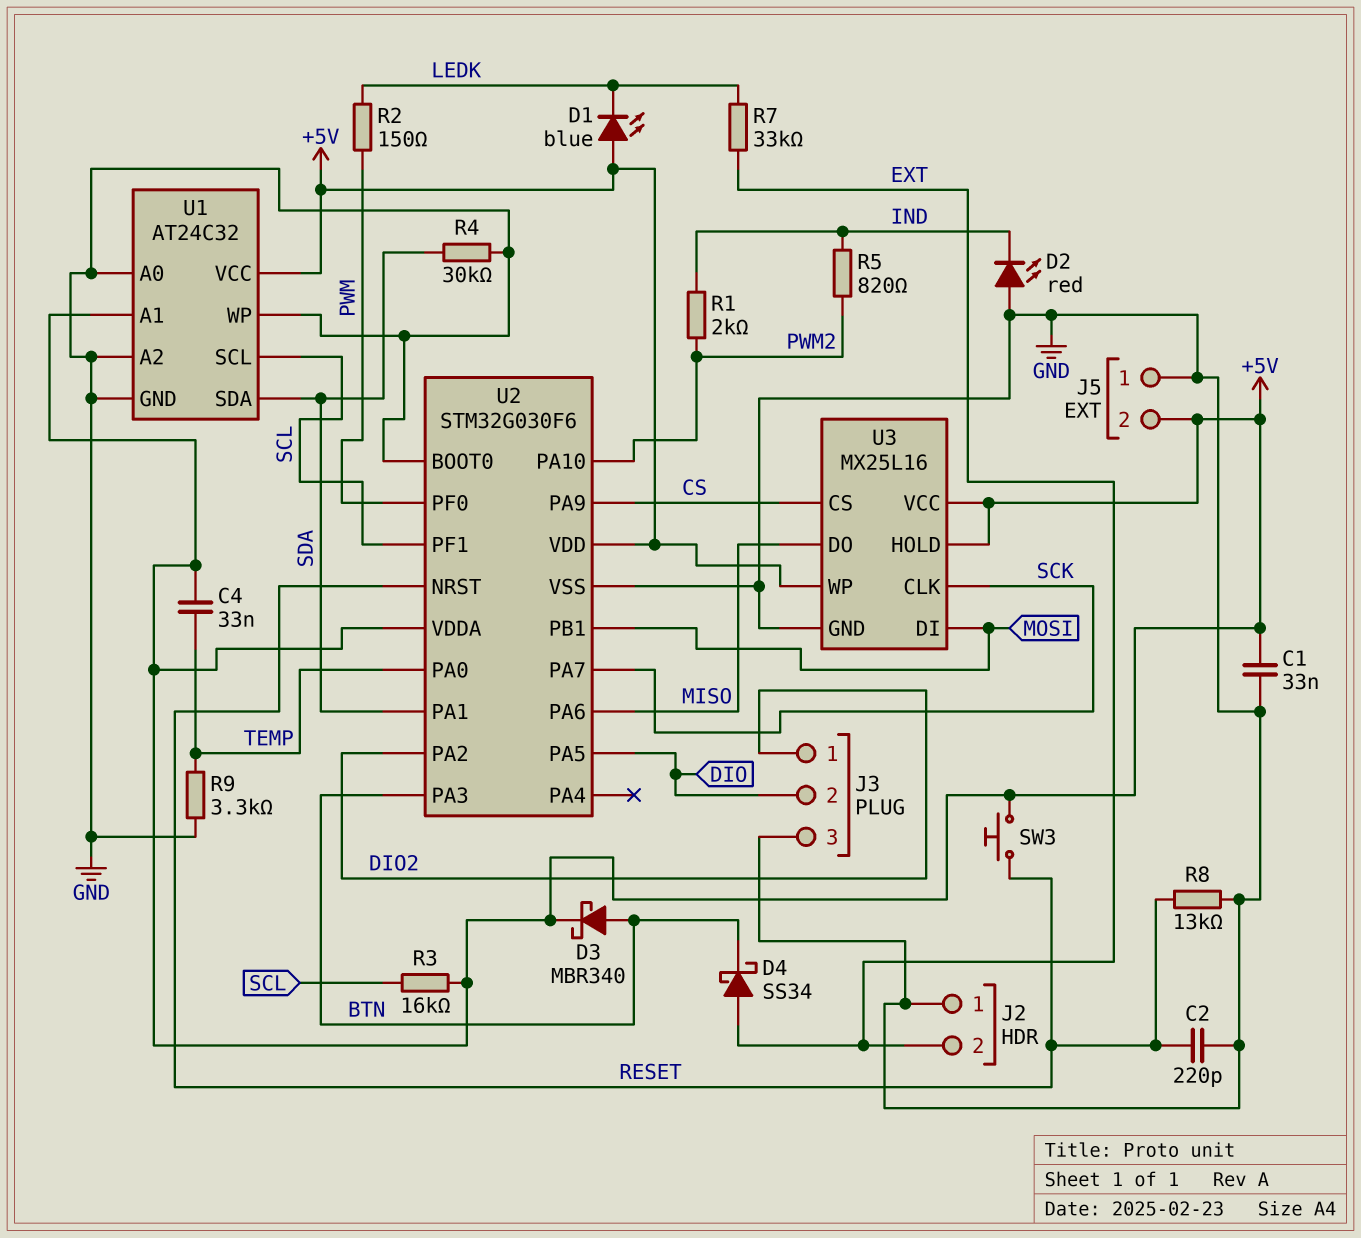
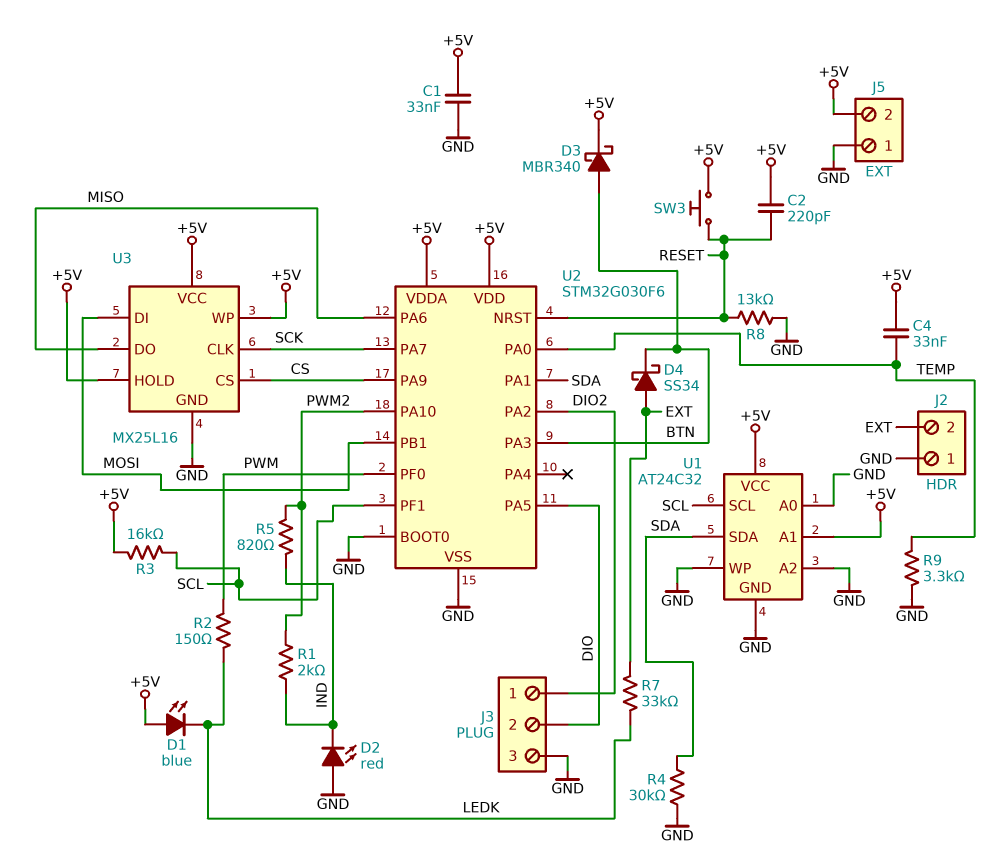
C2: 220pF (GND, RESET) -> 220pF (+5V, RESET)

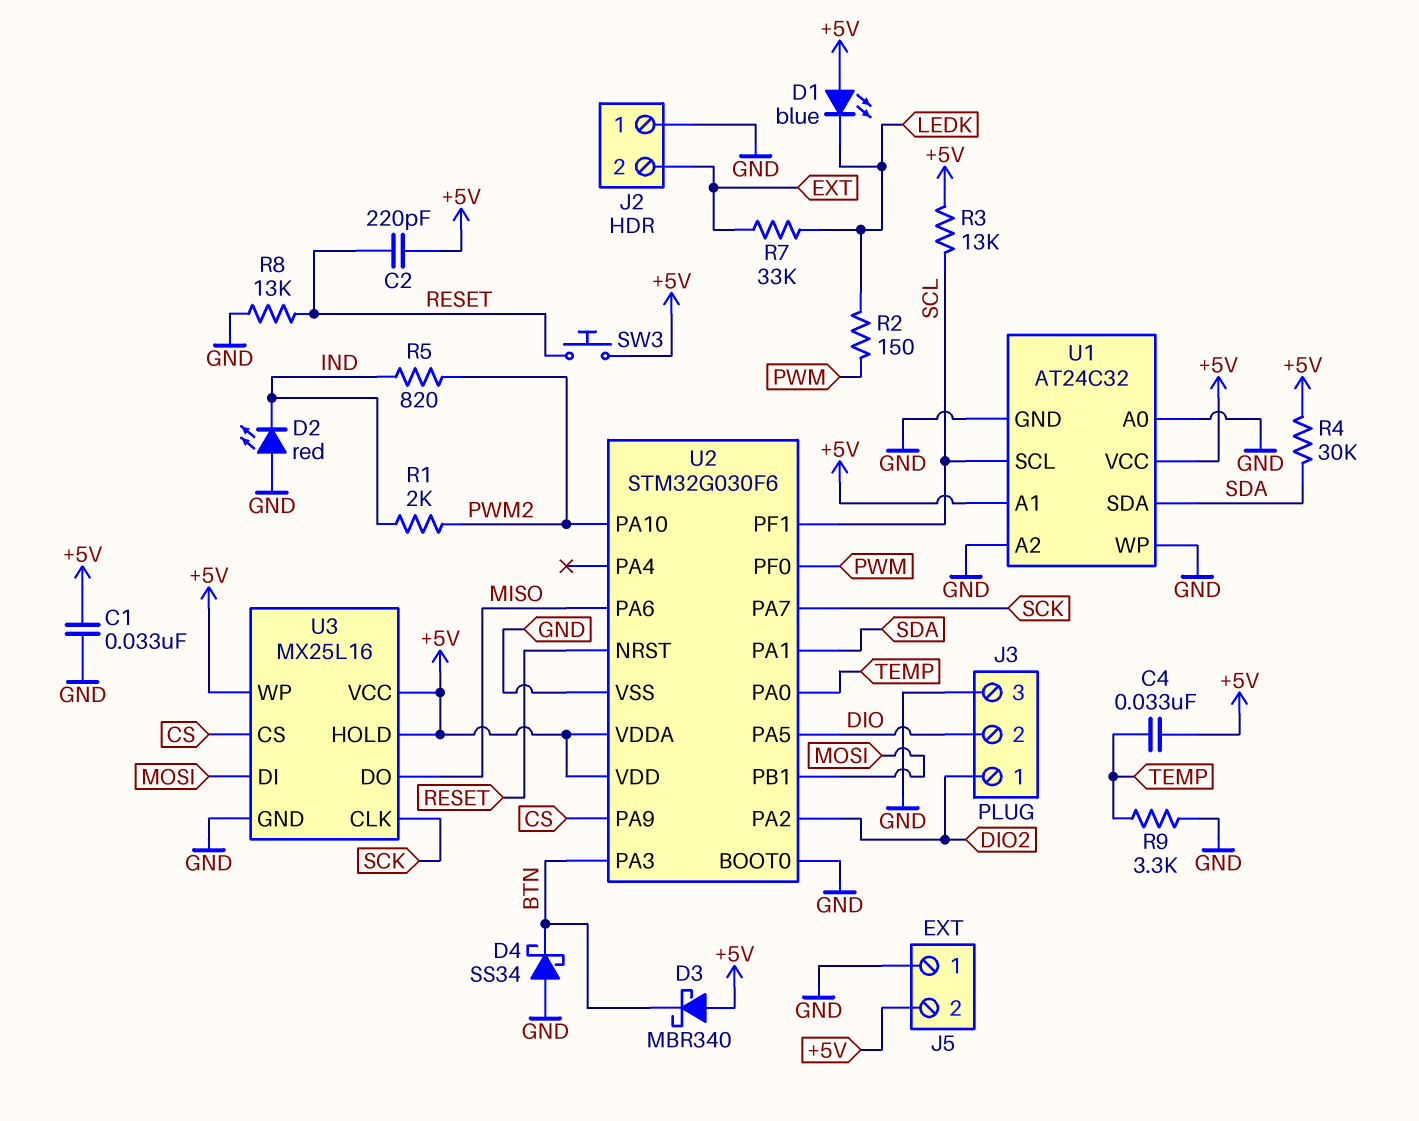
D3: schottky MBR340 (A BTN, K +5V) -> schottky MBR340 (A +5V, K BTN)
D4: schottky SS34 (A EXT, K BTN) -> schottky SS34 (A GND, K BTN)
R3: 16k (+5V, SCL) -> 13k (+5V, SCL)
R4: 30k (GND, SDA) -> 30k (+5V, SDA)

